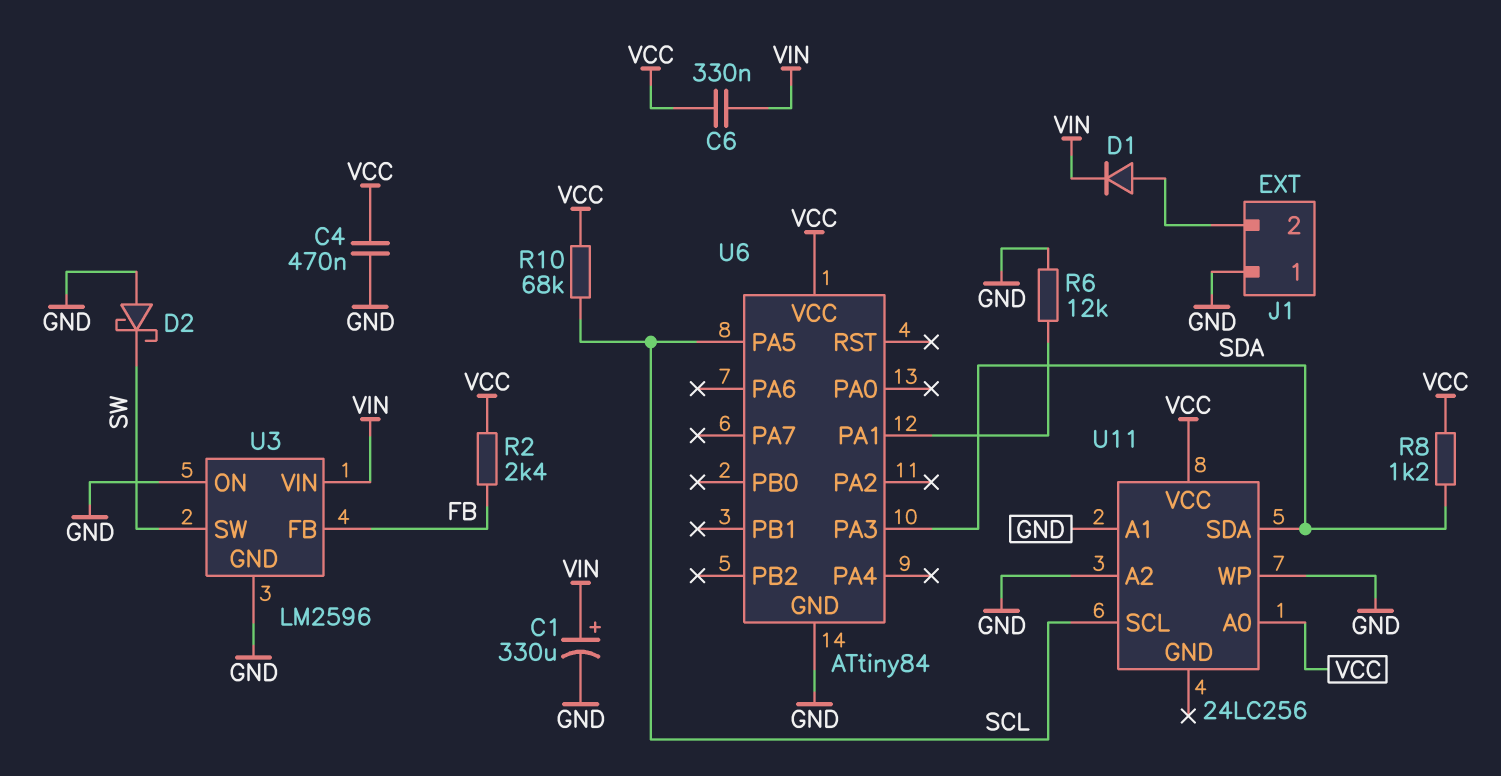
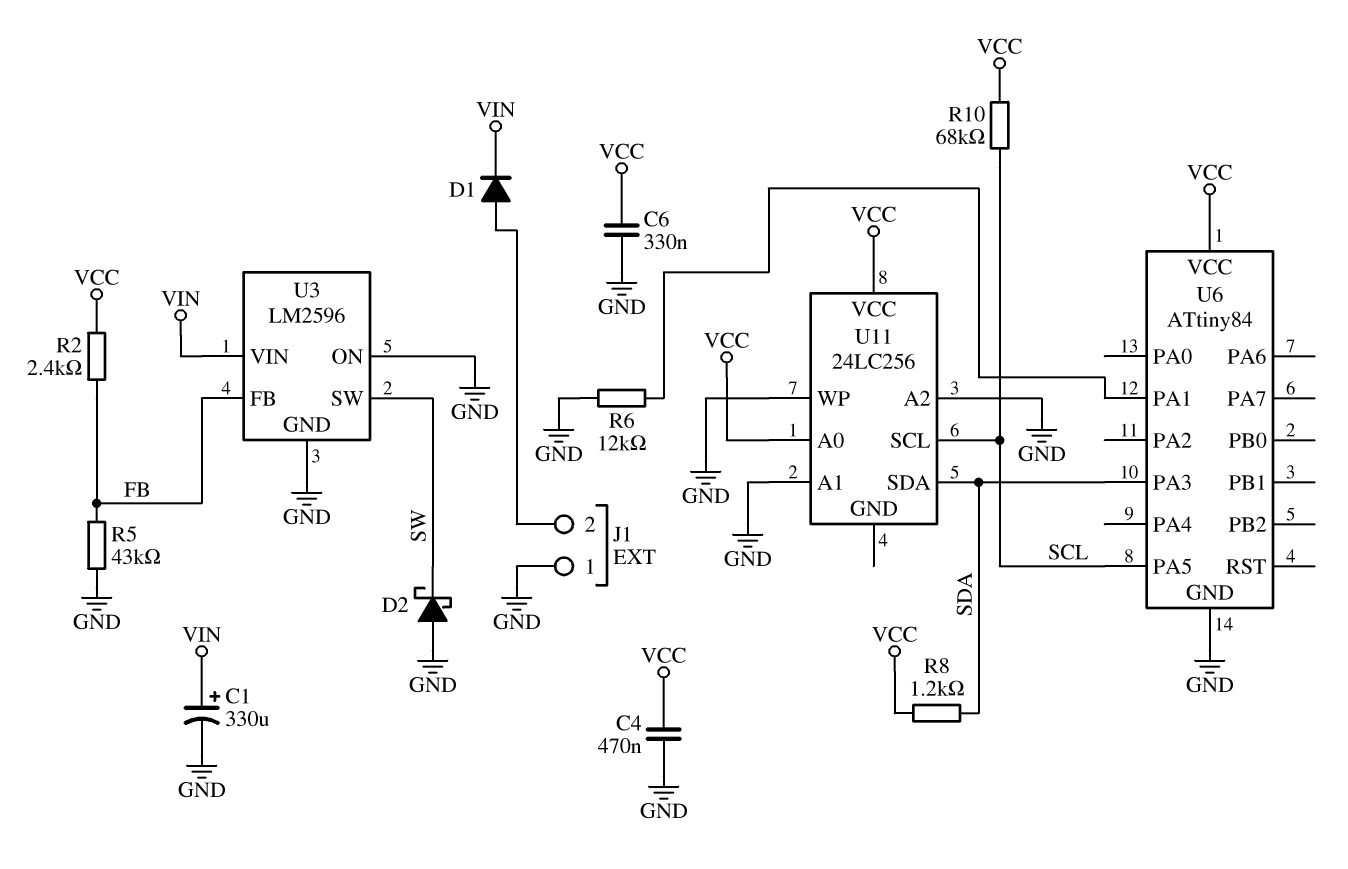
C6: 330nF (VCC, VIN) -> 330nF (GND, VCC)
R5: none -> 43k (FB, GND)

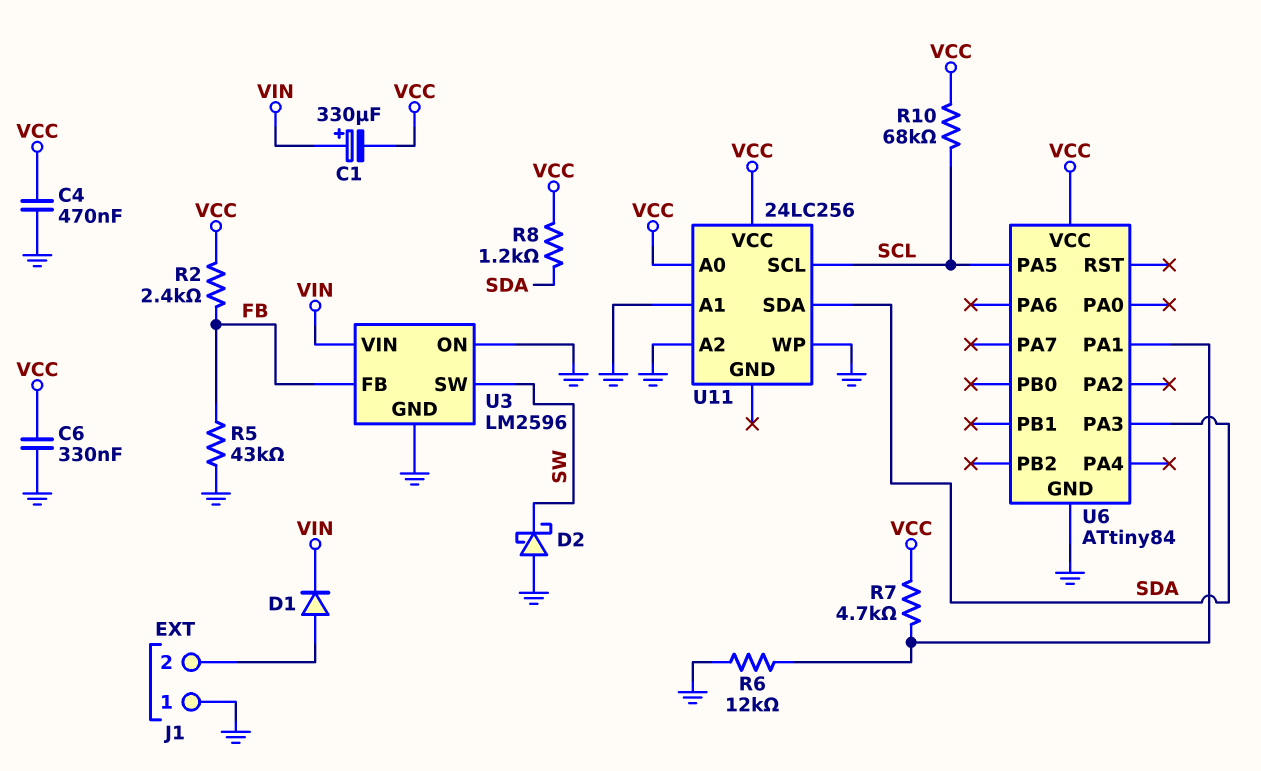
C1: 330uF (plus VIN, minus GND) -> 330uF (plus VIN, minus VCC)
R7: none -> 4.7k (U6/PA1, VCC)

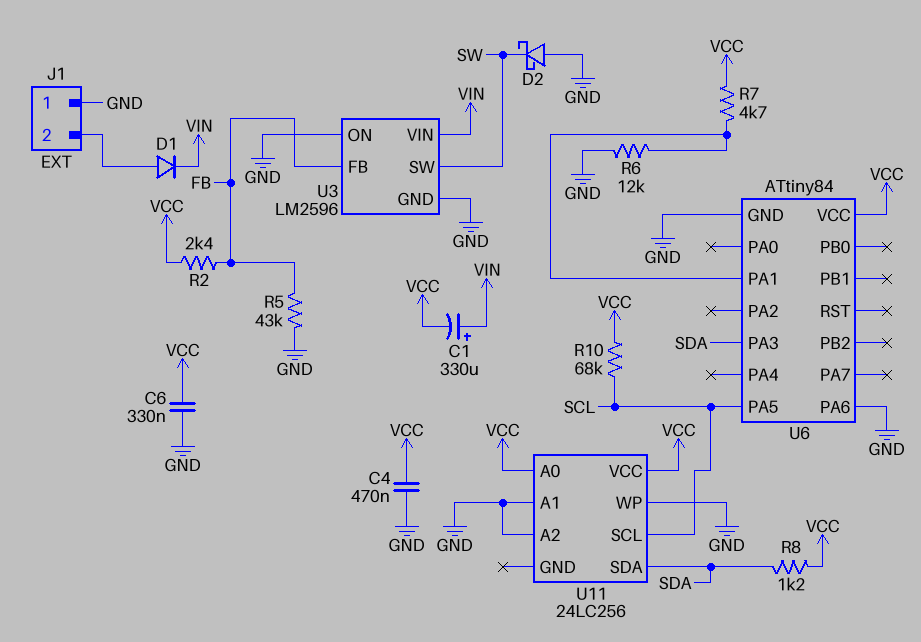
U6 pin PA6: none -> GND

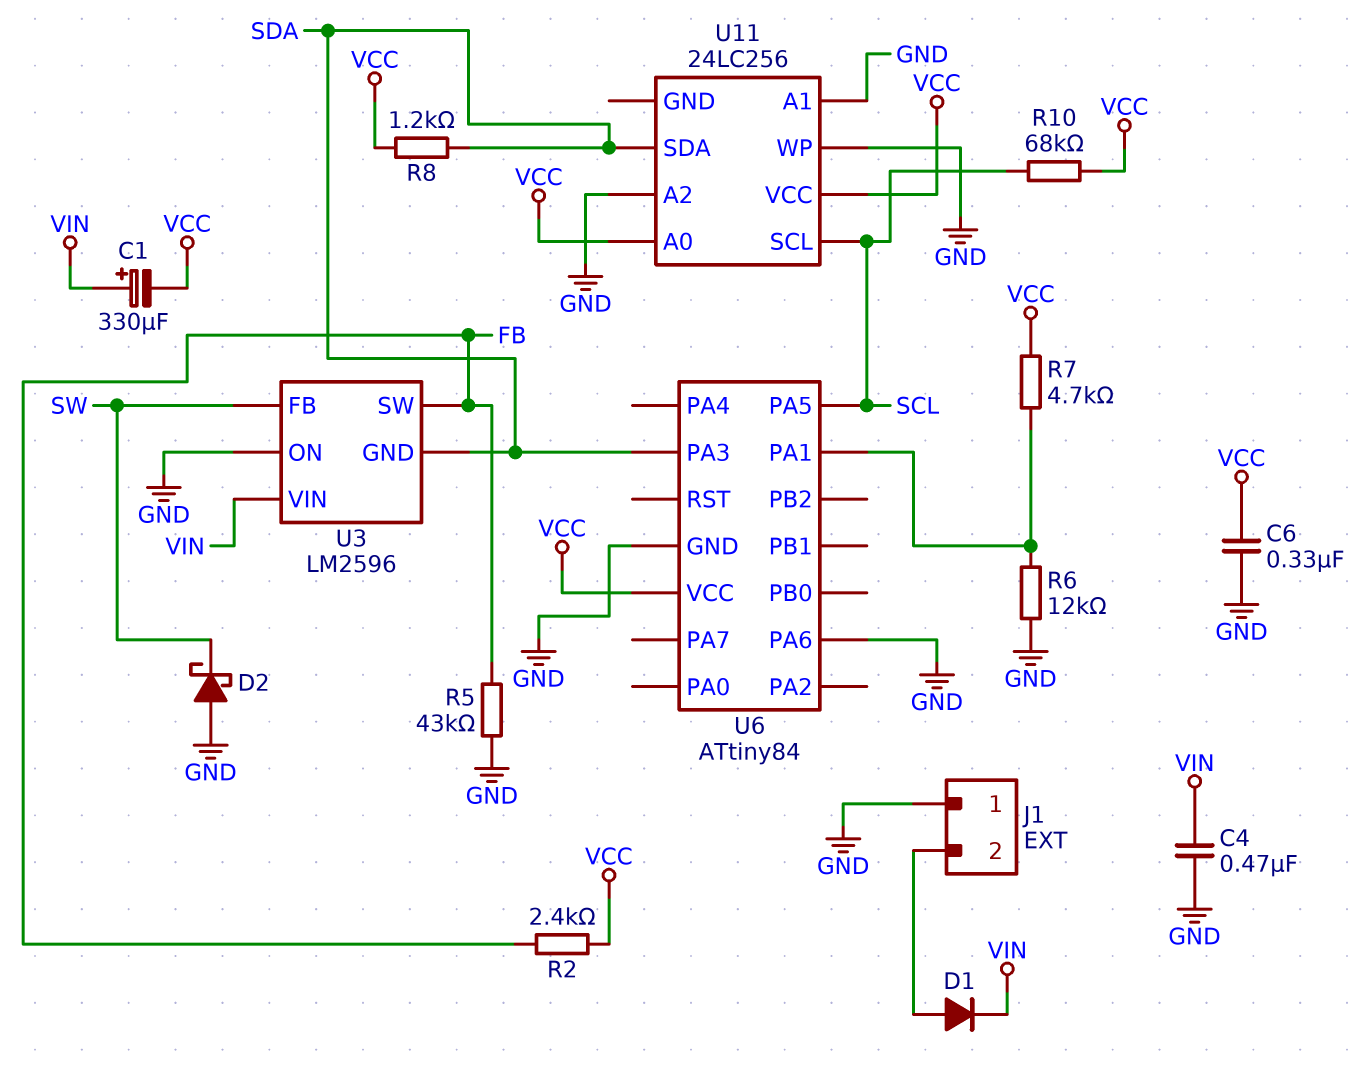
C4: 470nF (GND, VCC) -> 470nF (GND, VIN)
U3 pin FB: FB -> SW
U3 pin GND: GND -> SDA
U3 pin SW: SW -> FB

